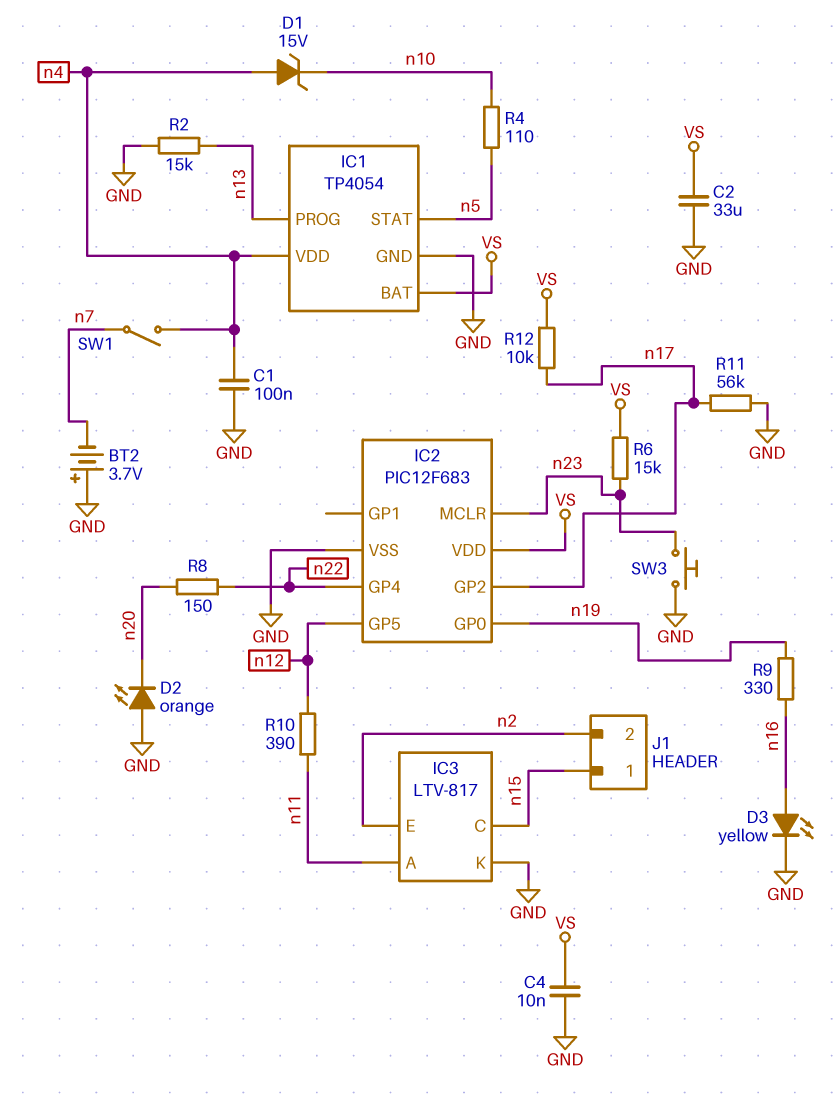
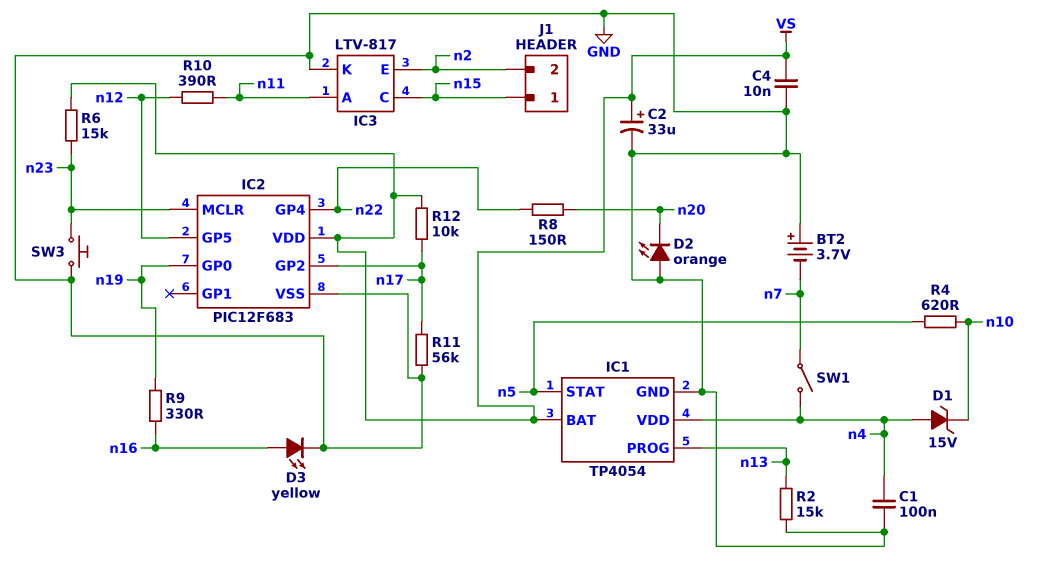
C2: 33uF (GND, VS) -> 33uF (plus VS, minus GND)
R4: 110 (n5, n10) -> 620 (n5, n10)

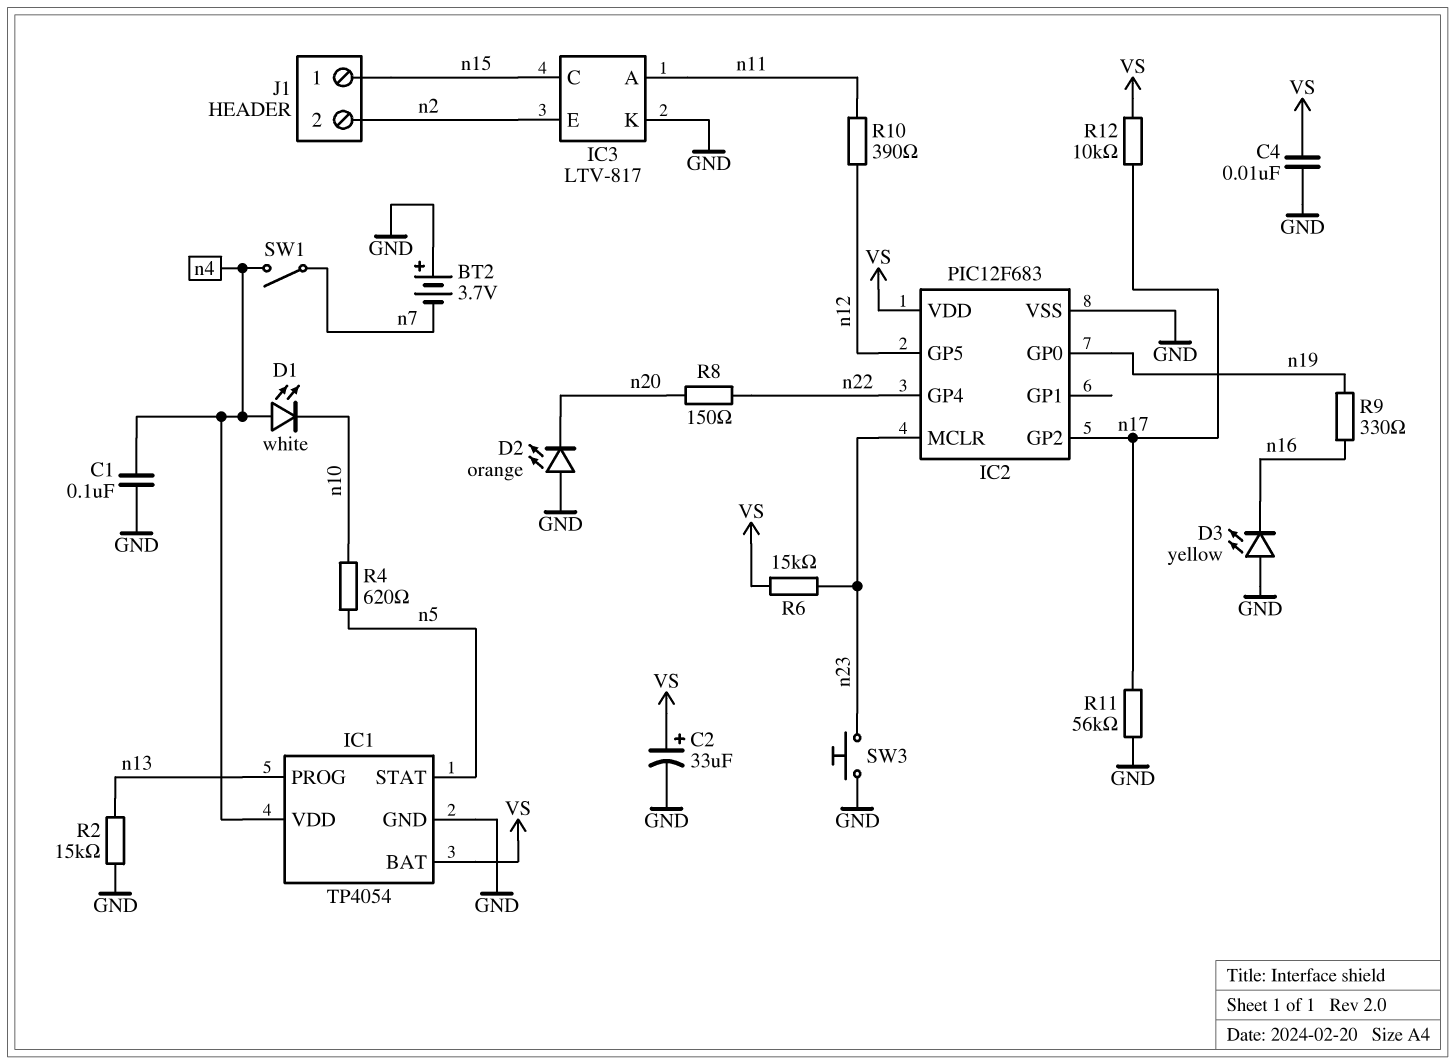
D1: zener 15V (A n4, K n10) -> LED white (A n4, K n10)
D3: LED yellow (A n16, K GND) -> LED yellow (A GND, K n16)

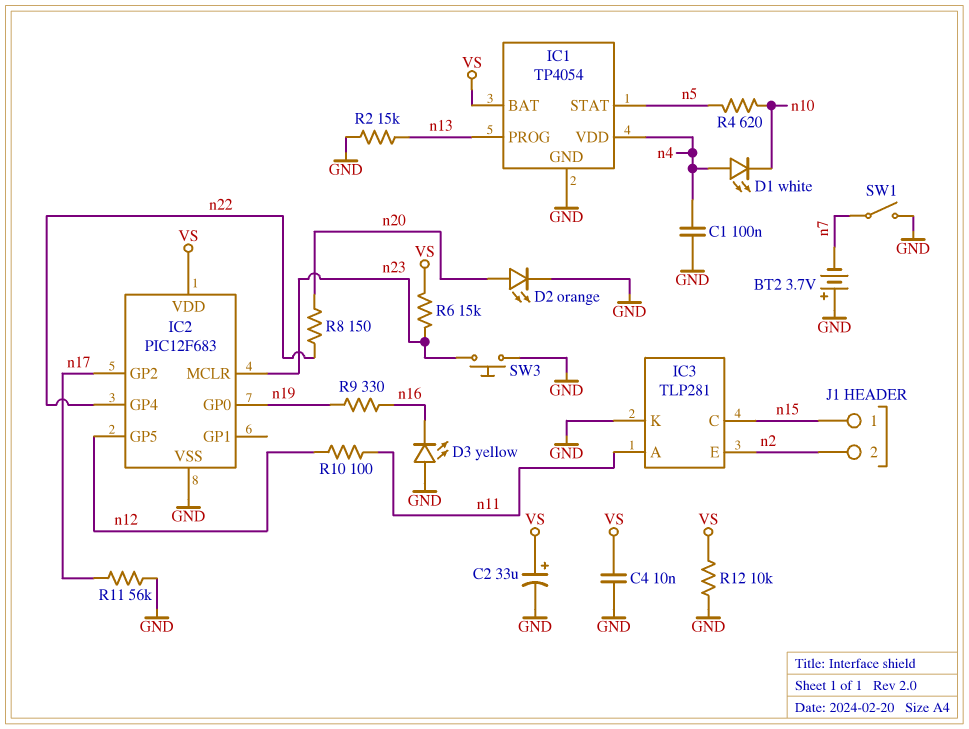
D2: LED orange (A GND, K n20) -> LED orange (A n20, K GND)
IC3: LTV-817 -> TLP281
R10: 390 (n11, n12) -> 100 (n11, n12)
R12: 10k (VS, n17) -> 10k (GND, VS)
SW1: switch (n4, n7) -> switch (GND, n7)

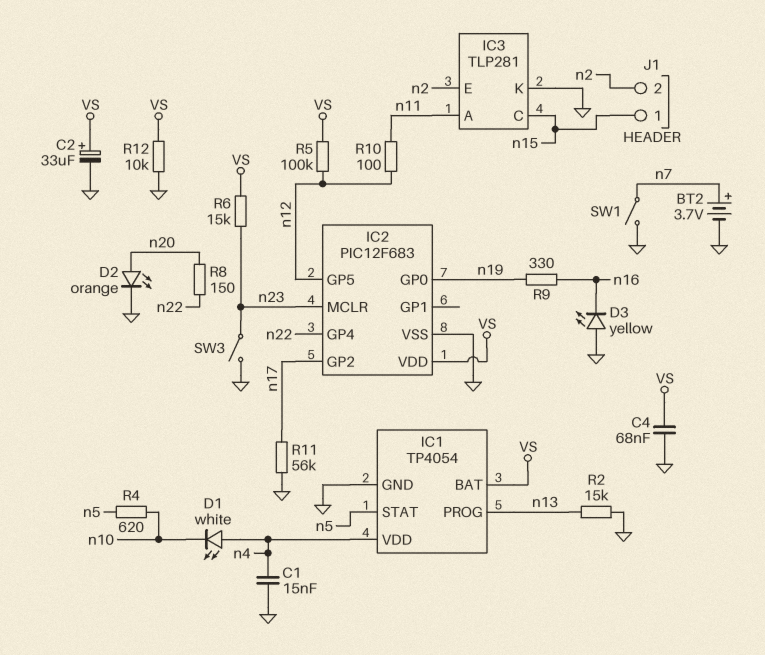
BT2: 3.7V (plus GND, minus n7) -> 3.7V (plus n7, minus GND)
C1: 100nF (GND, n4) -> 15nF (GND, n4)
C4: 10nF (GND, VS) -> 68nF (GND, VS)
R5: none -> 100k (VS, n12)
SW3: button (GND, n23) -> switch (GND, n23)

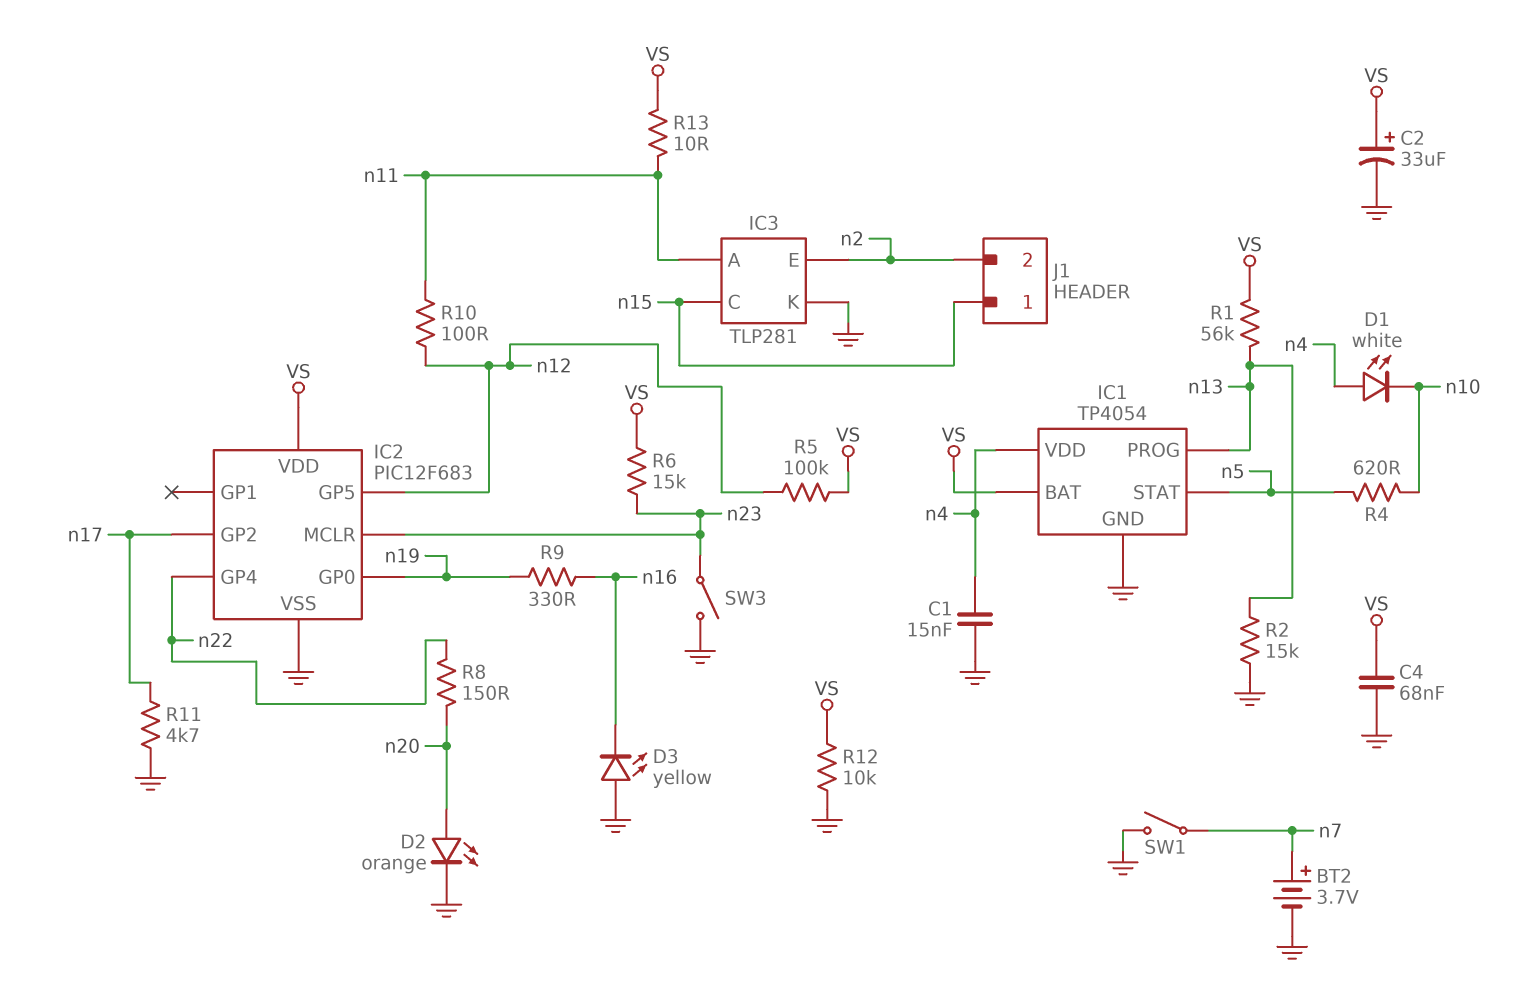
R1: none -> 56k (VS, n13)
R11: 56k (GND, n17) -> 4.7k (GND, n17)
R13: none -> 10 (VS, n11)

